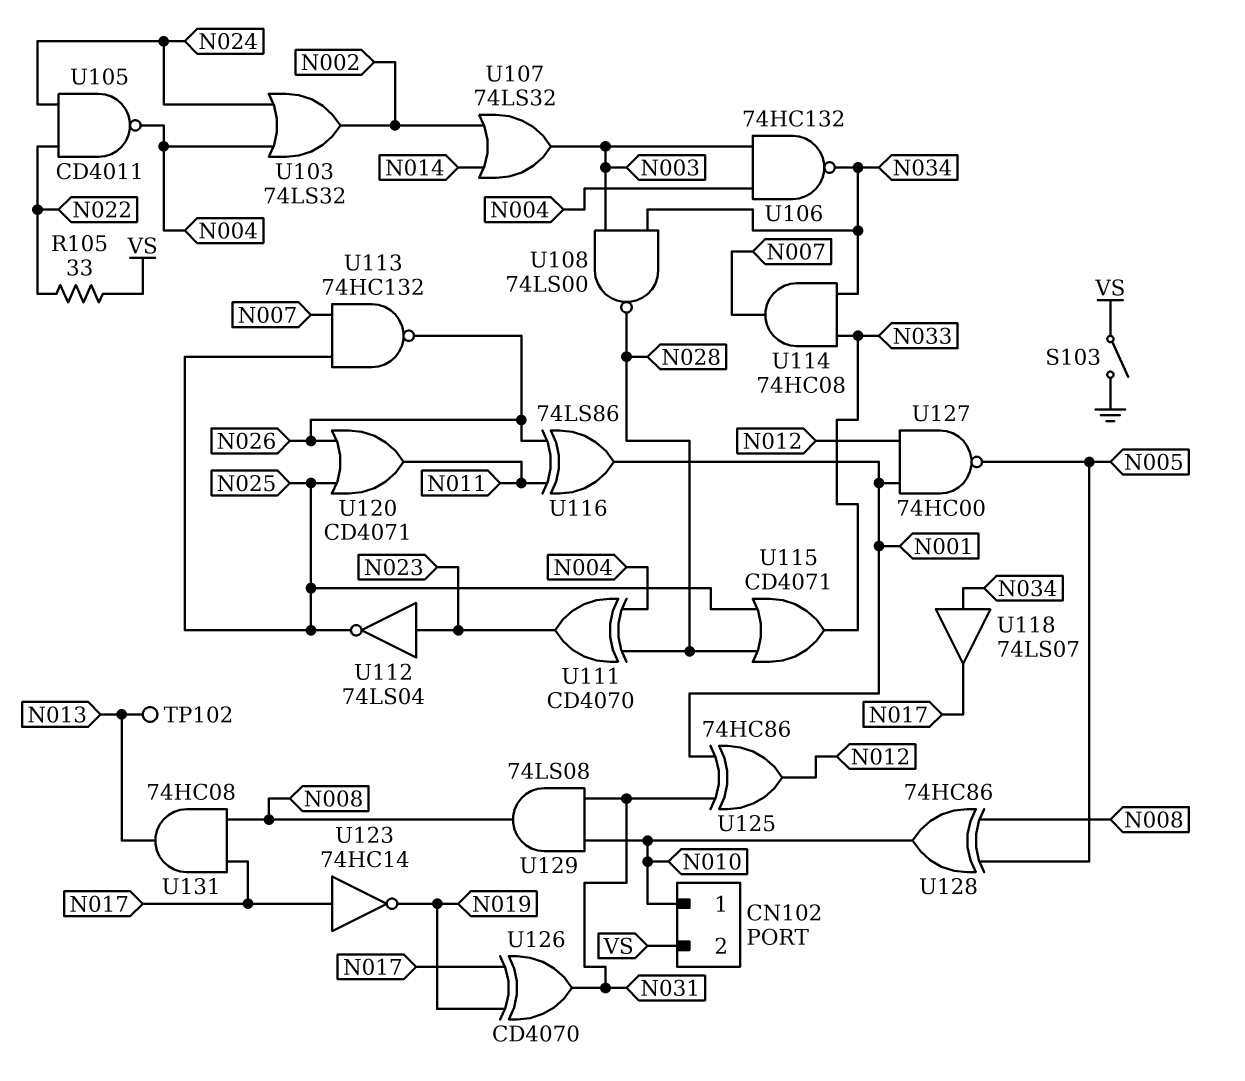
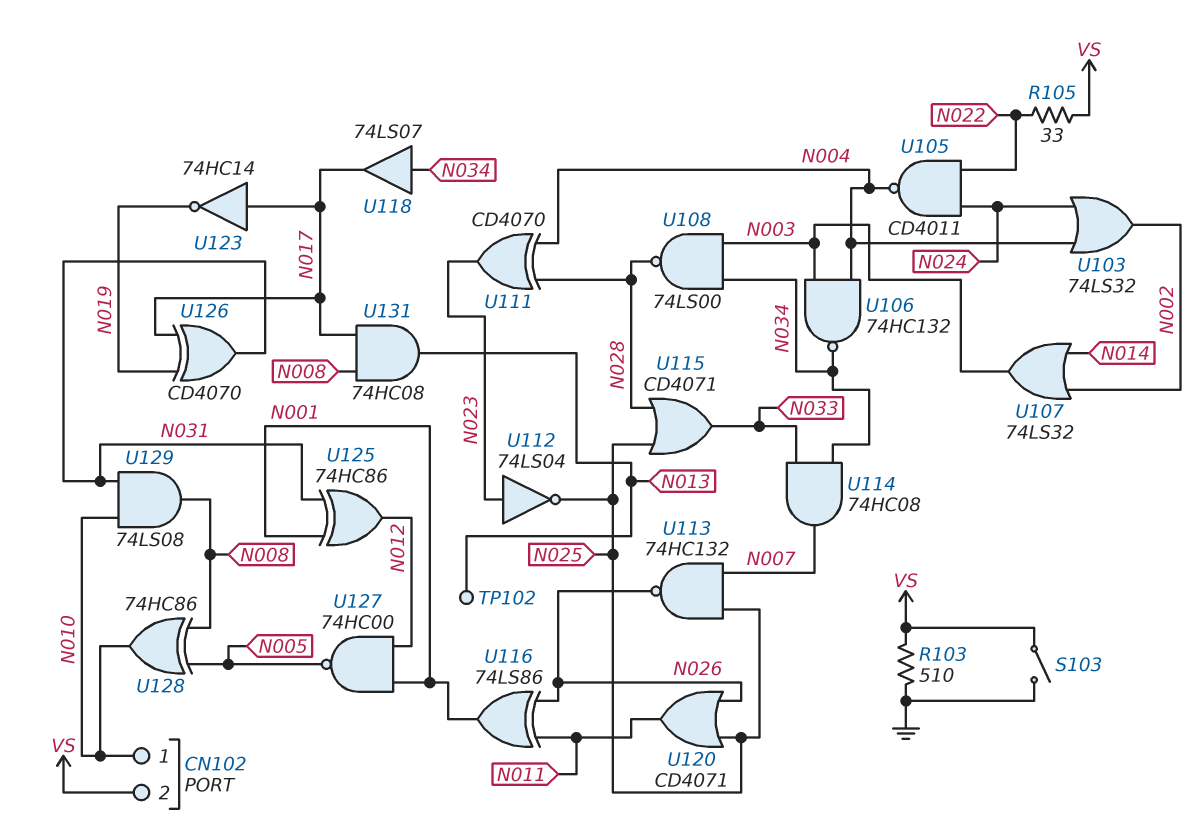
R103: none -> 510 (GND, VS)

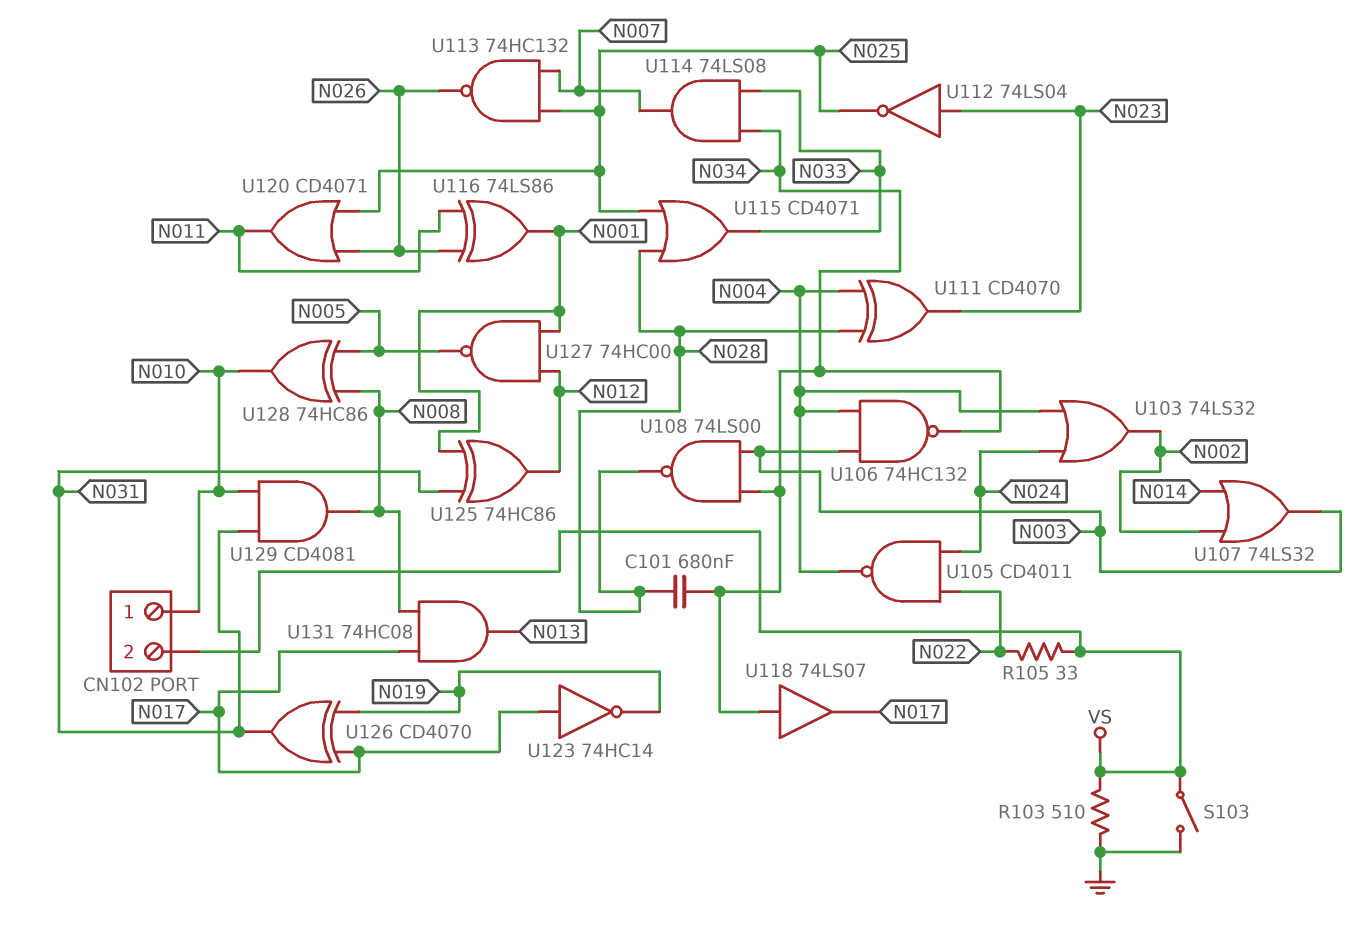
C101: none -> 680nF (N028, N034)
TP102: test point (N013) -> none
U114: AND 74HC08 (in N033, in N034, out N007) -> AND 74LS08 (in N033, in N034, out N007)
U129: AND 74LS08 (in N010, in N031, out N008) -> AND CD4081 (in N010, in N031, out N008)

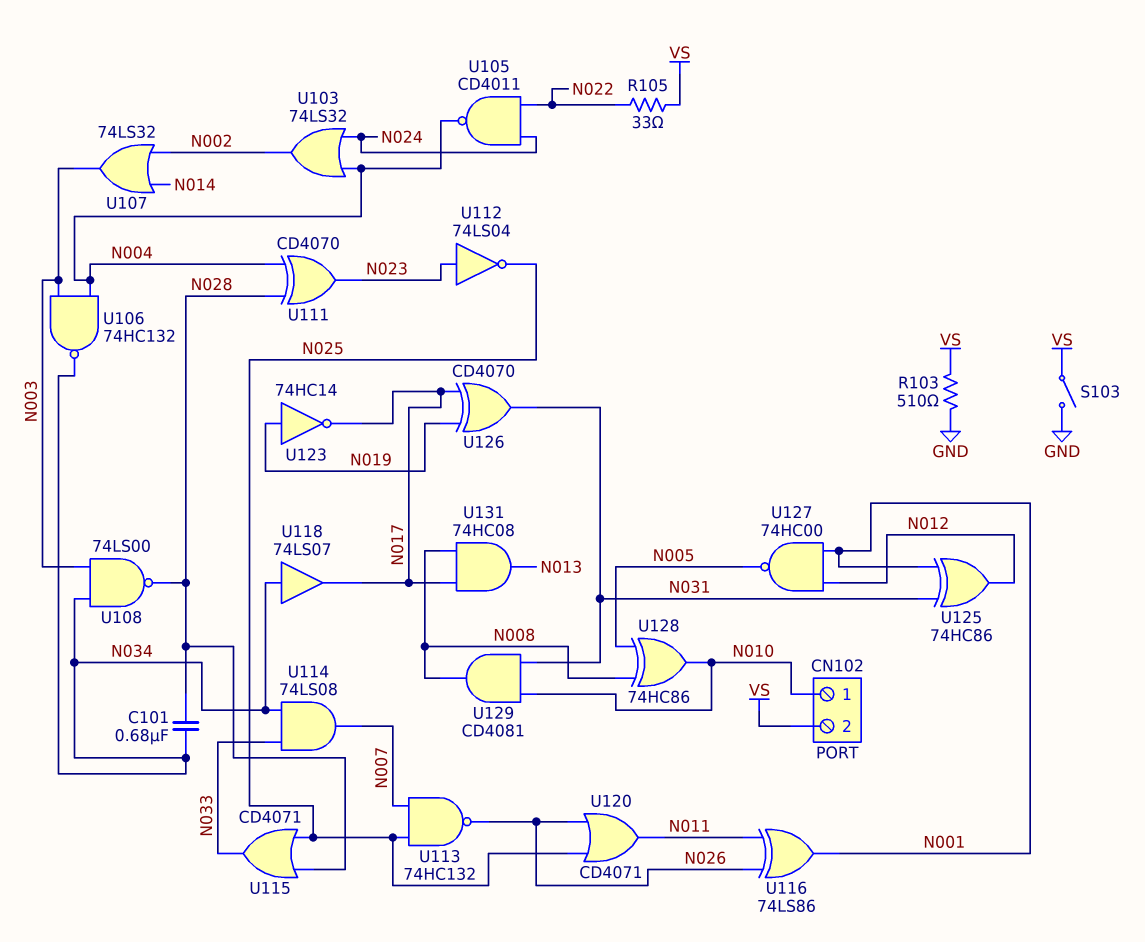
U123: NOT 74HC14 (in N017, out N019) -> NOT 74HC14 (in N019, out N017)

